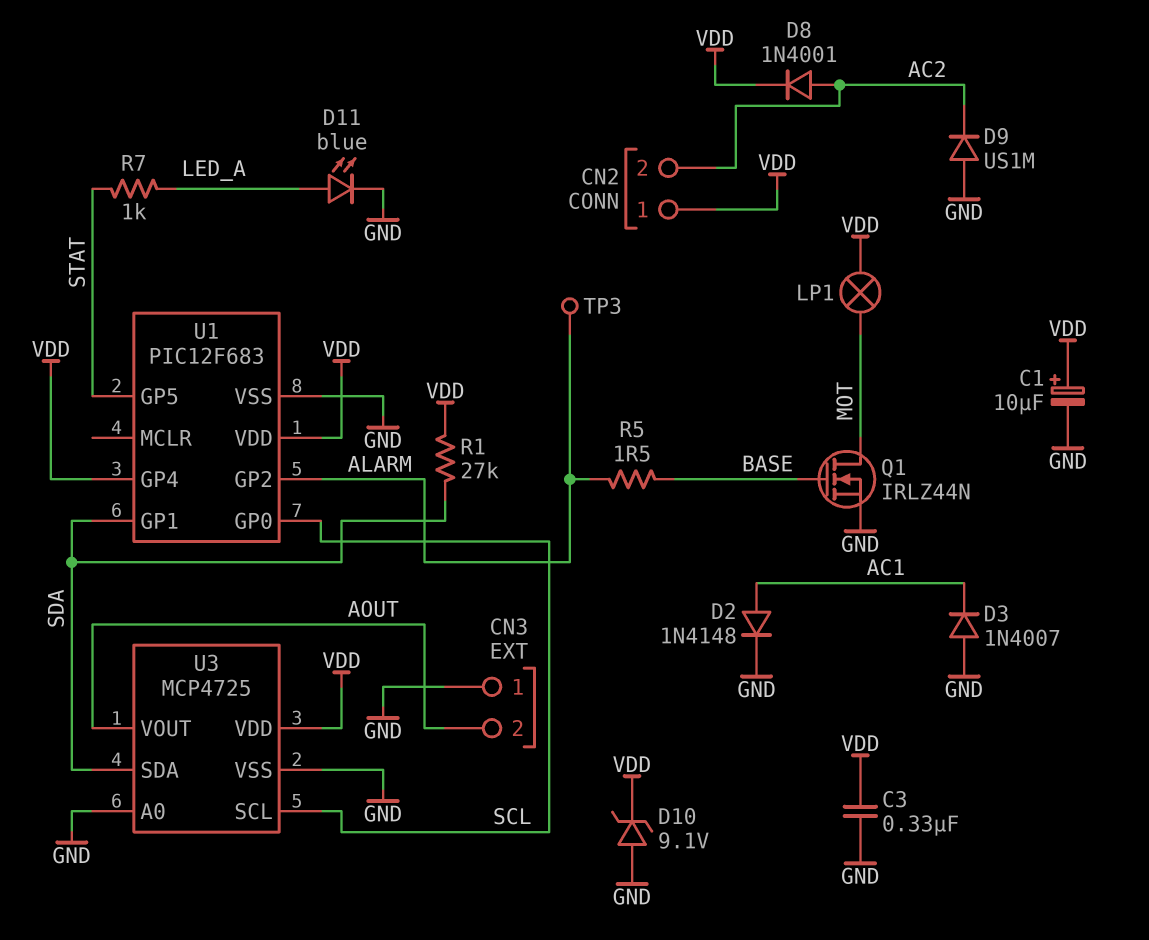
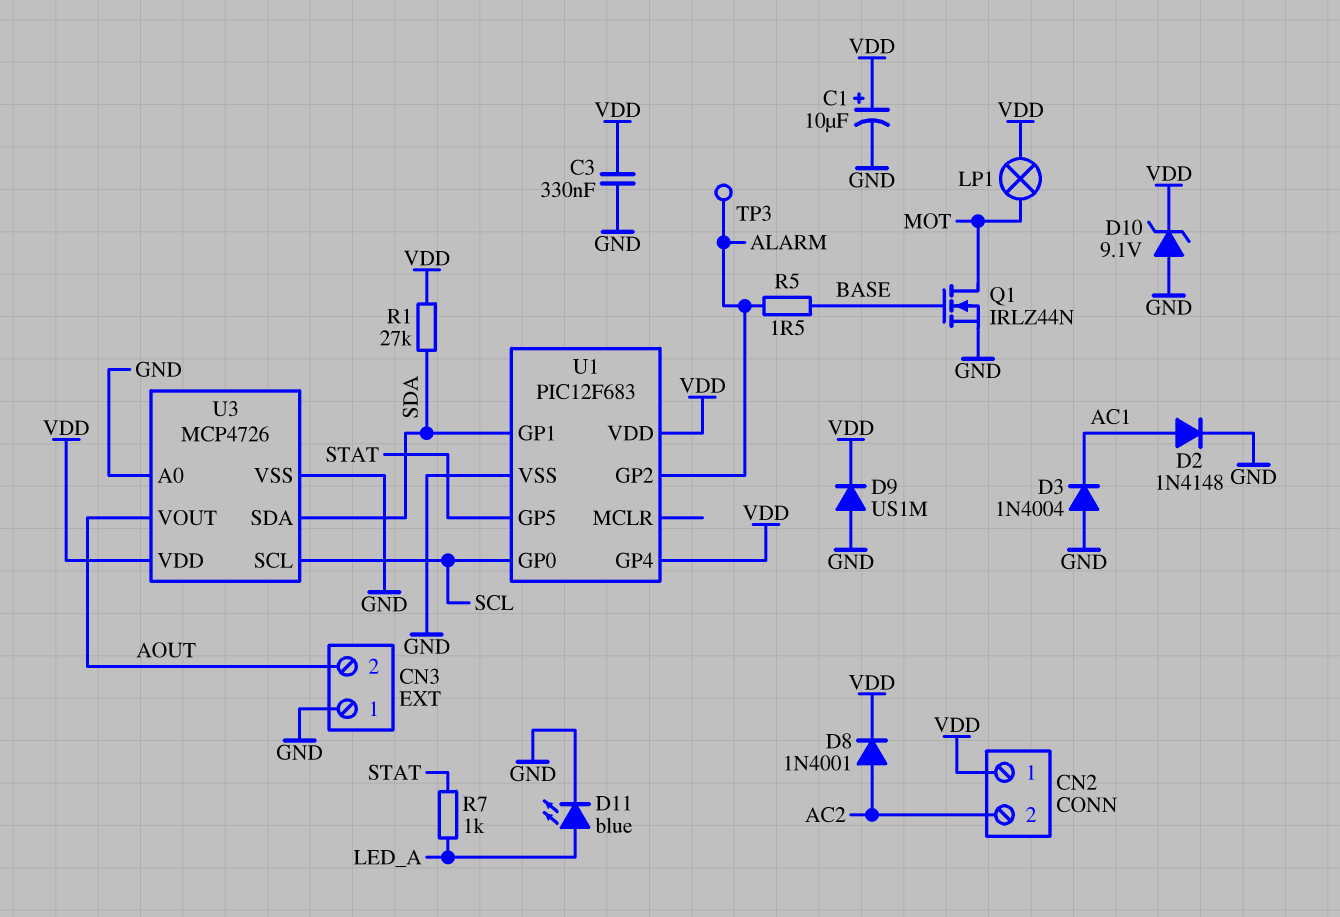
D3: diode 1N4007 (A GND, K AC1) -> diode 1N4004 (A GND, K AC1)
D9: diode US1M (A GND, K AC2) -> diode US1M (A GND, K VDD)
U3: MCP4725 -> MCP4726

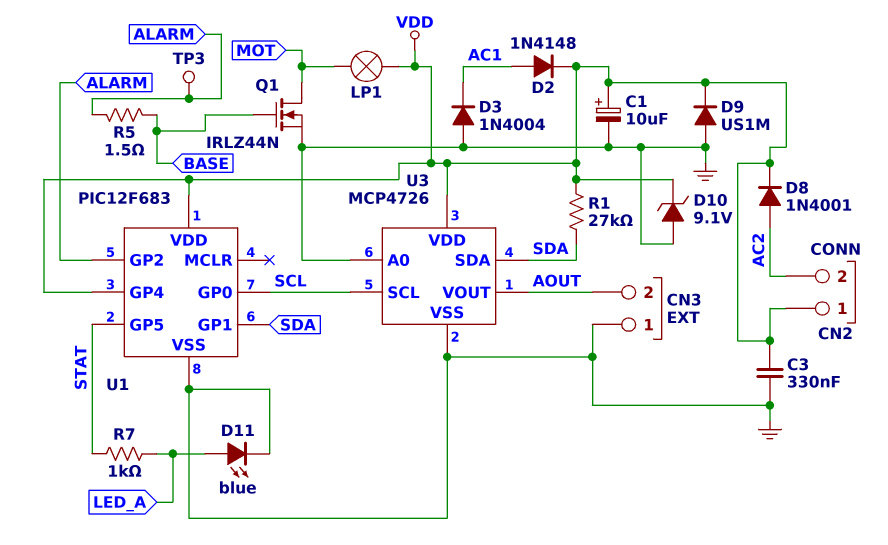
D2: diode 1N4148 (A AC1, K GND) -> diode 1N4148 (A AC1, K VDD)

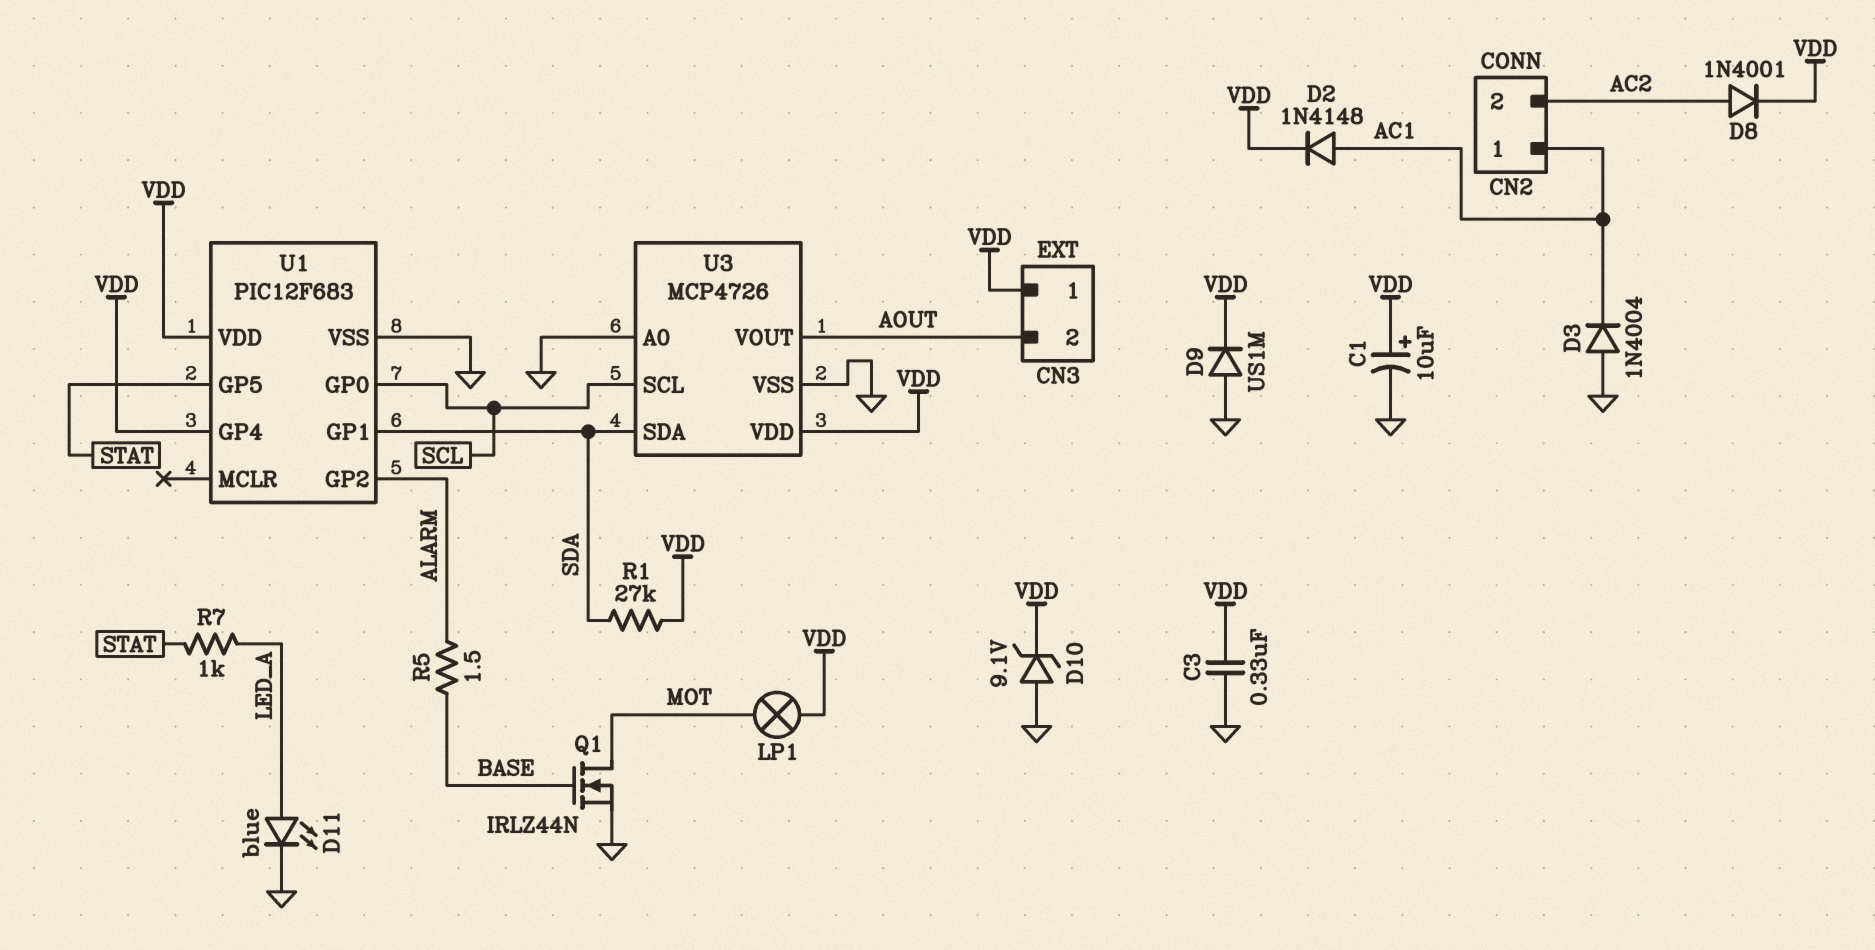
CN2 pin 1: VDD -> AC1
CN3 pin 1: GND -> VDD
TP3: test point (ALARM) -> none

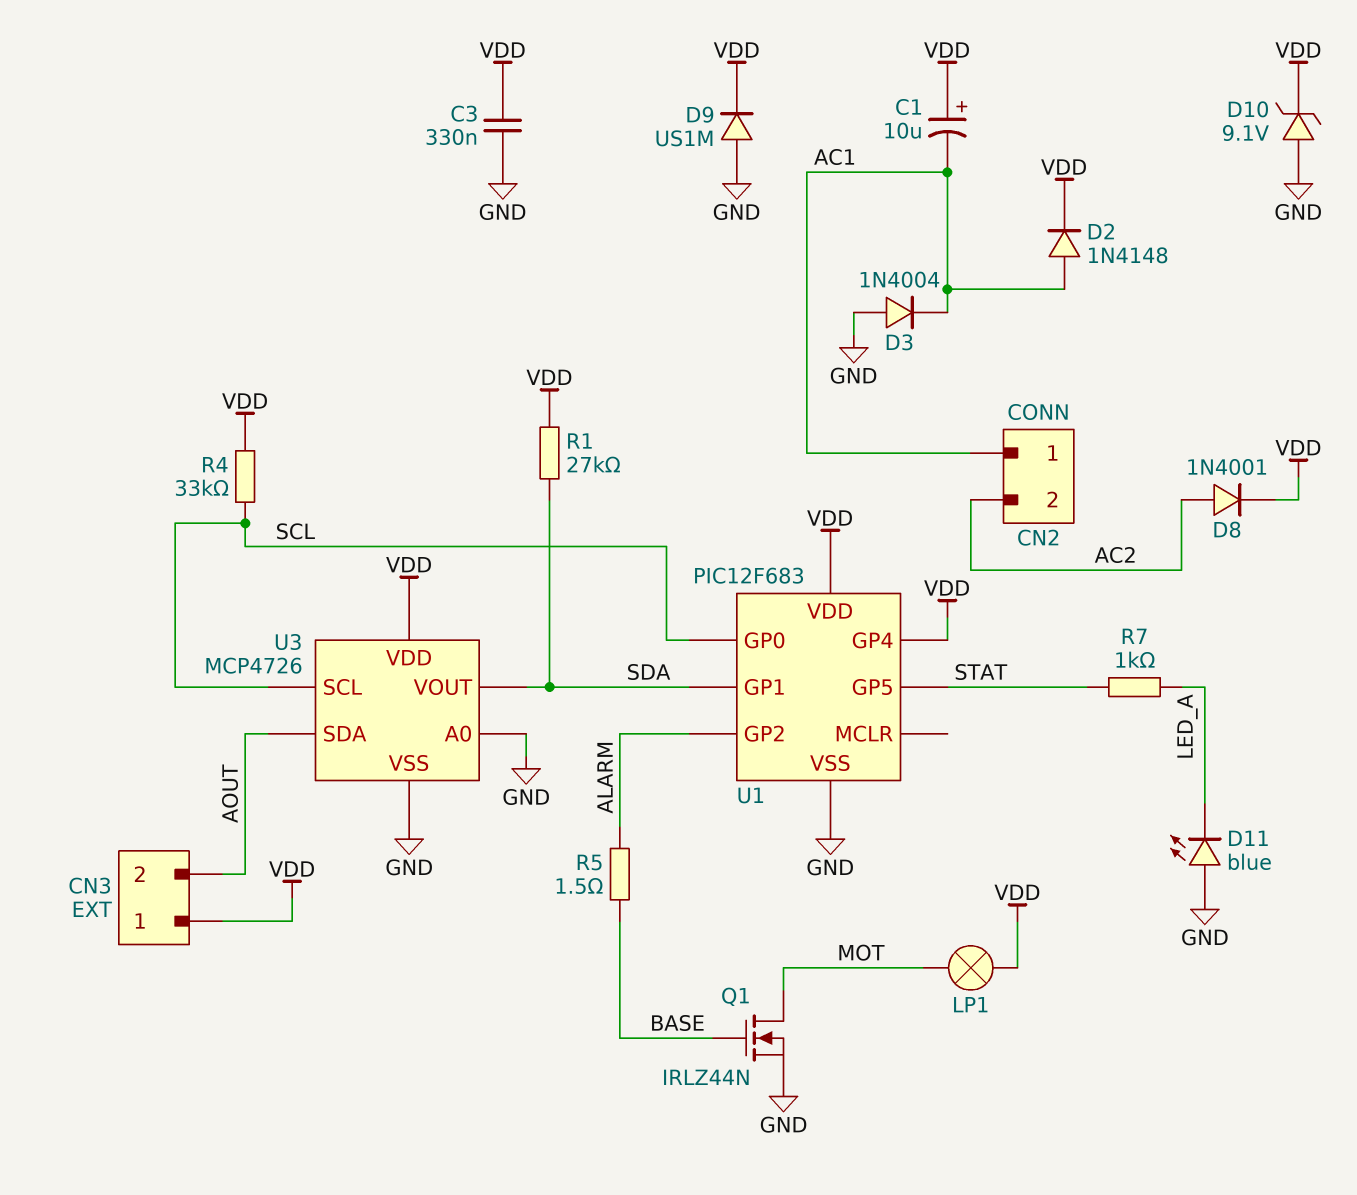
C1: 10uF (plus VDD, minus GND) -> 10uF (plus VDD, minus AC1)
D11: LED blue (A LED_A, K GND) -> LED blue (A GND, K LED_A)
R4: none -> 33k (SCL, VDD)
U3 pin SDA: SDA -> AOUT
U3 pin VOUT: AOUT -> SDA

